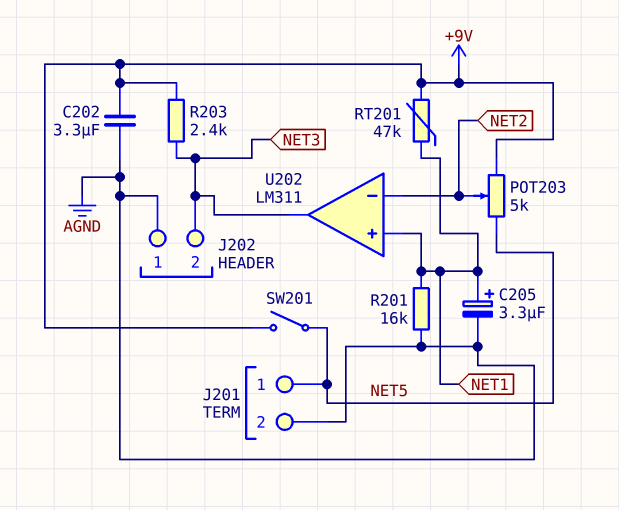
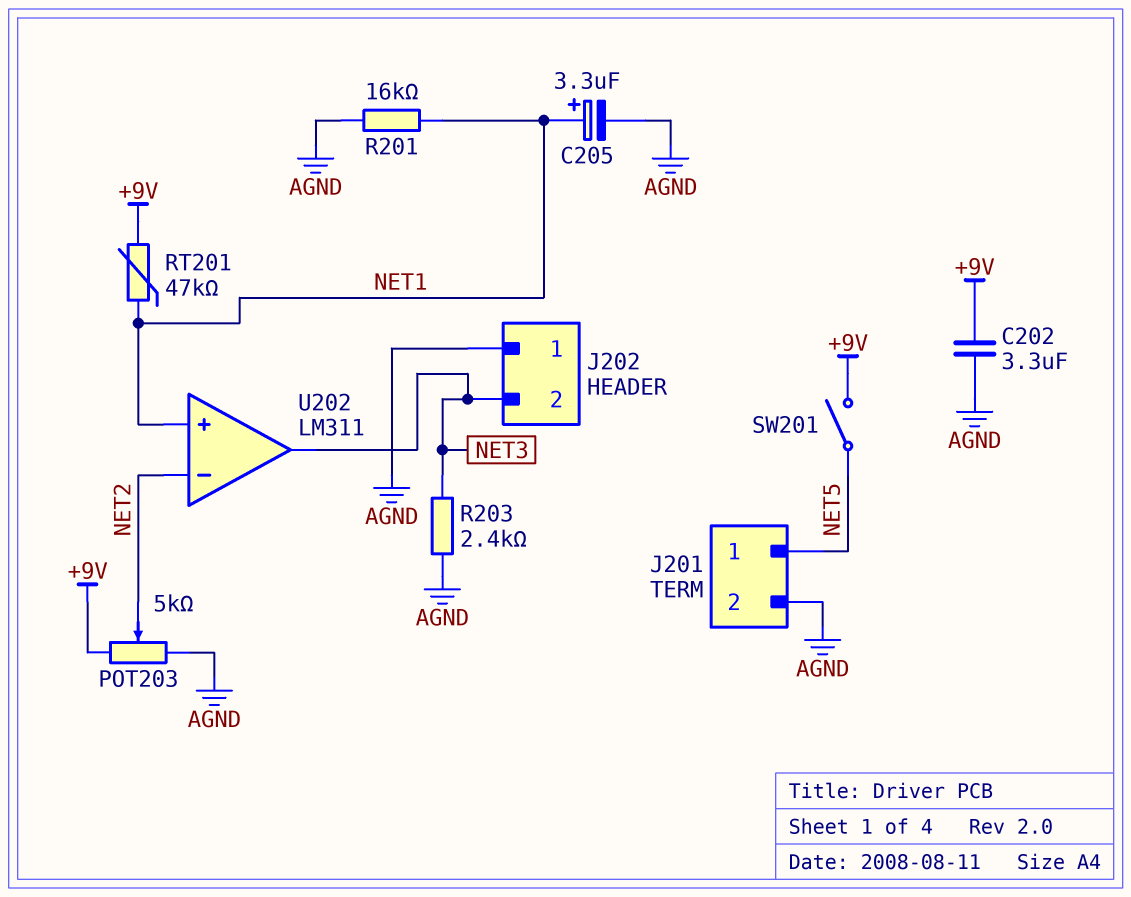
POT203: 5k (+9V, NET5, wiper NET2) -> 5k (+9V, AGND, wiper NET2)
R203: 2.4k (+9V, NET3) -> 2.4k (AGND, NET3)

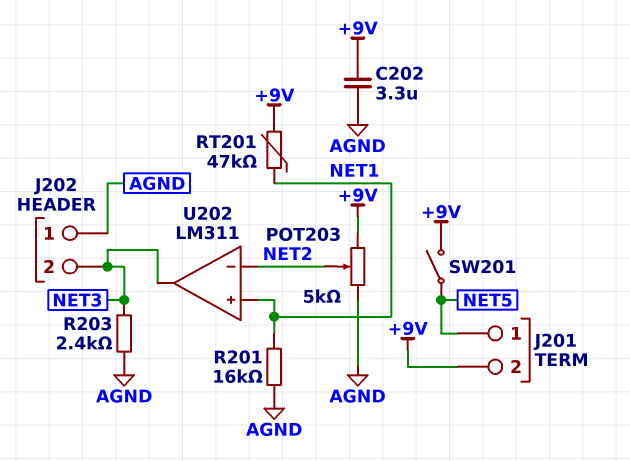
C205: 3.3uF (plus NET1, minus AGND) -> none
J201 pin 2: AGND -> +9V

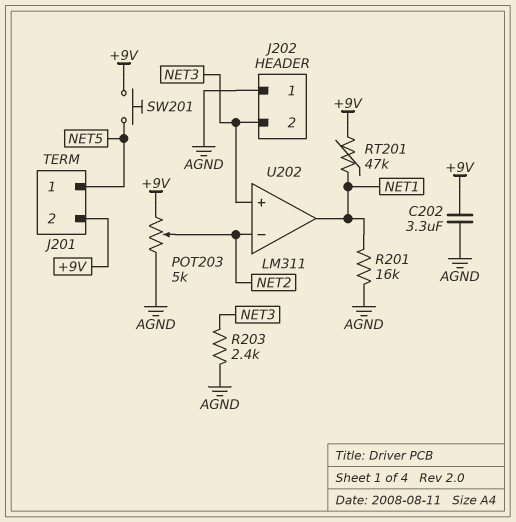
SW201: switch (+9V, NET5) -> button (+9V, NET5)
U202 pin in+: NET1 -> NET3
U202 pin out: NET3 -> NET1

